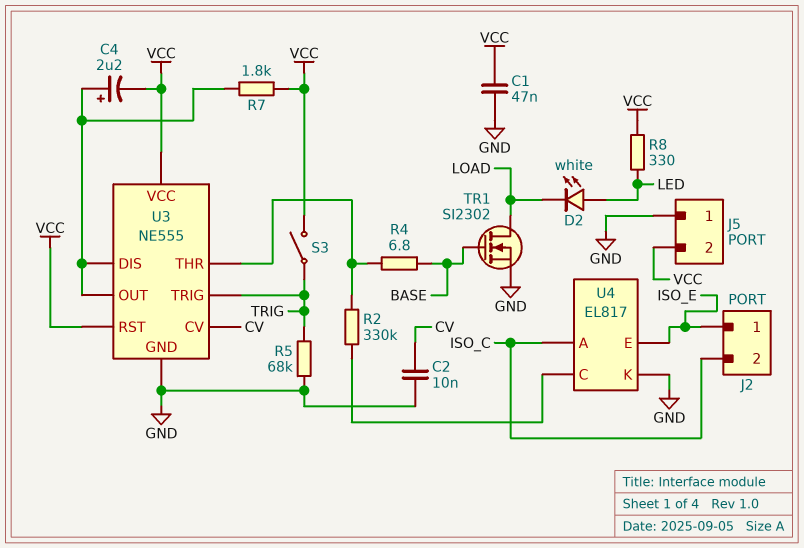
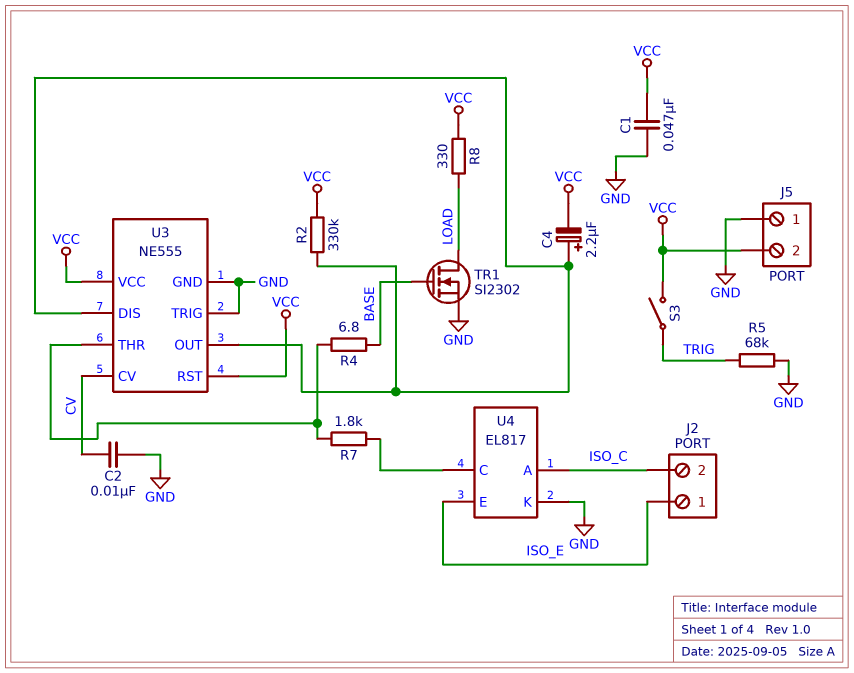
D2: LED white (A LED, K LOAD) -> none
R2: 330k (U3/THR, U4/C) -> 330k (U3/DIS, VCC)
R7: 1.8k (U3/DIS, VCC) -> 1.8k (U3/THR, U4/C)
R8: 330 (LED, VCC) -> 330 (LOAD, VCC)
U3 pin TRIG: TRIG -> GND

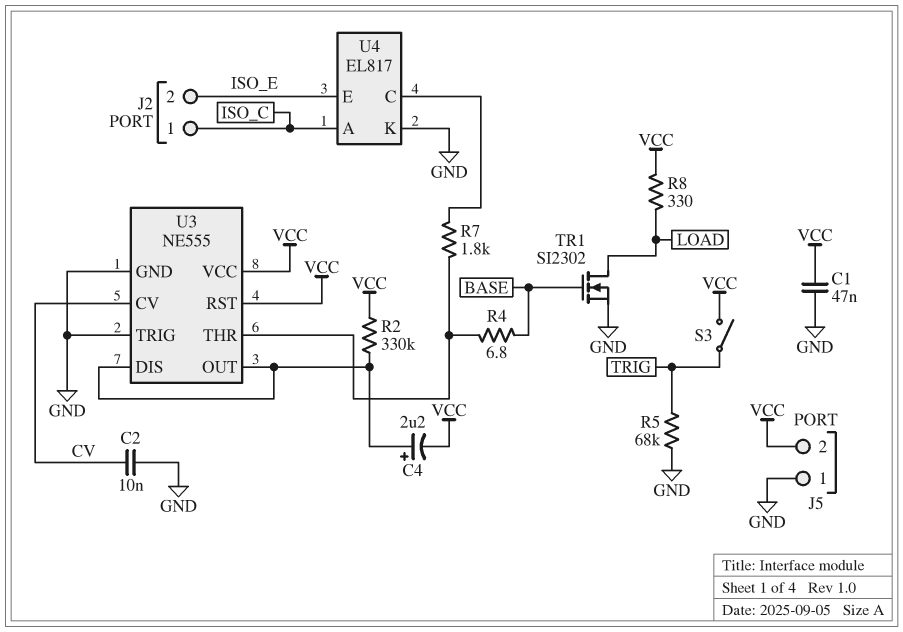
J2 pin 1: ISO_E -> ISO_C
J2 pin 2: ISO_C -> ISO_E

